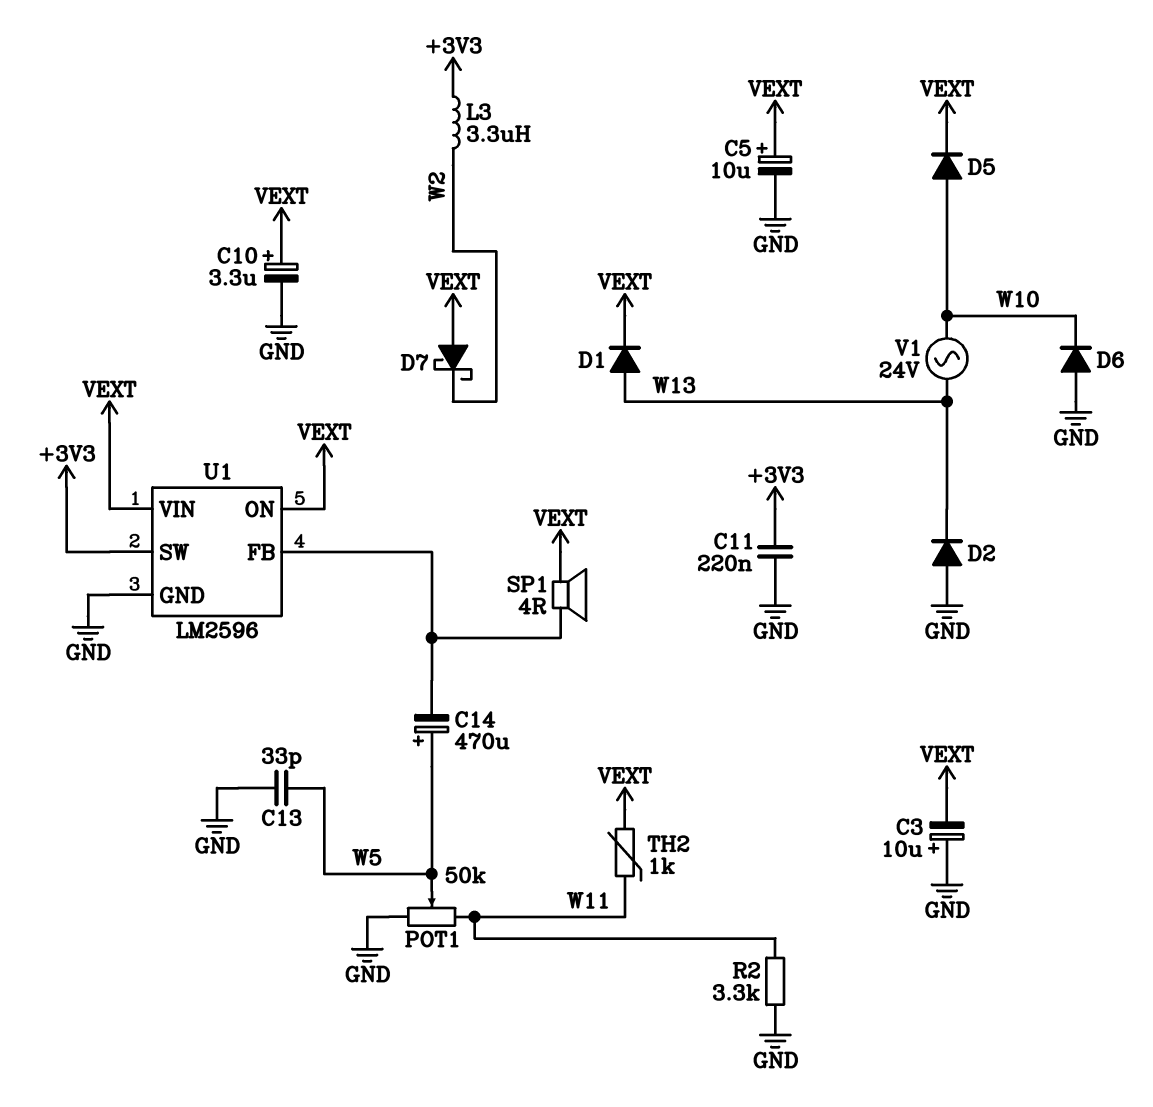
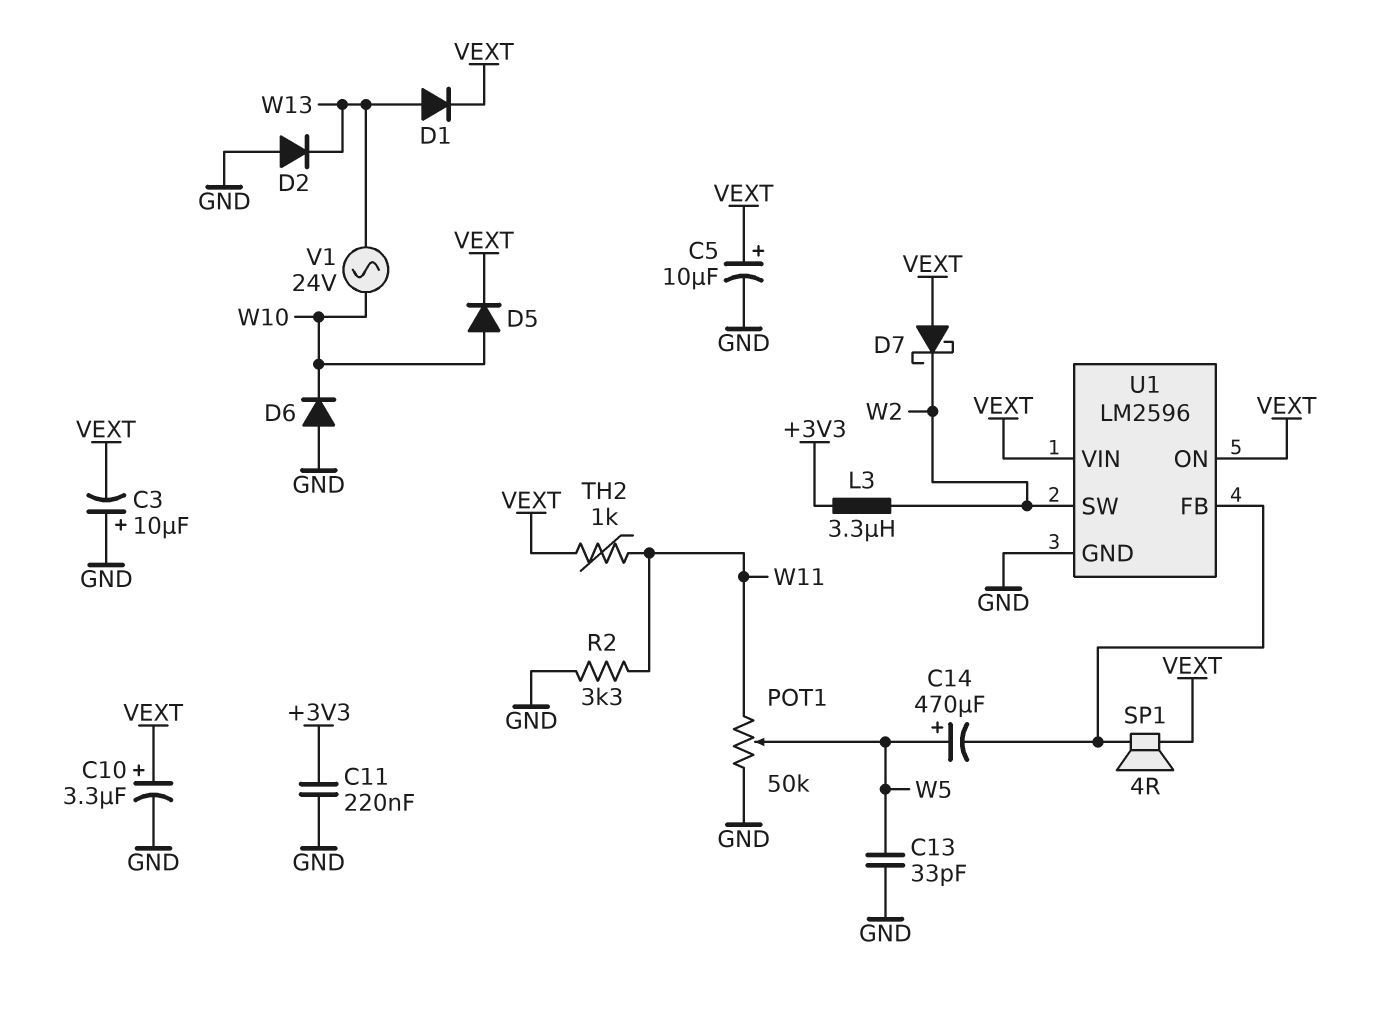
U1 pin SW: +3V3 -> W2

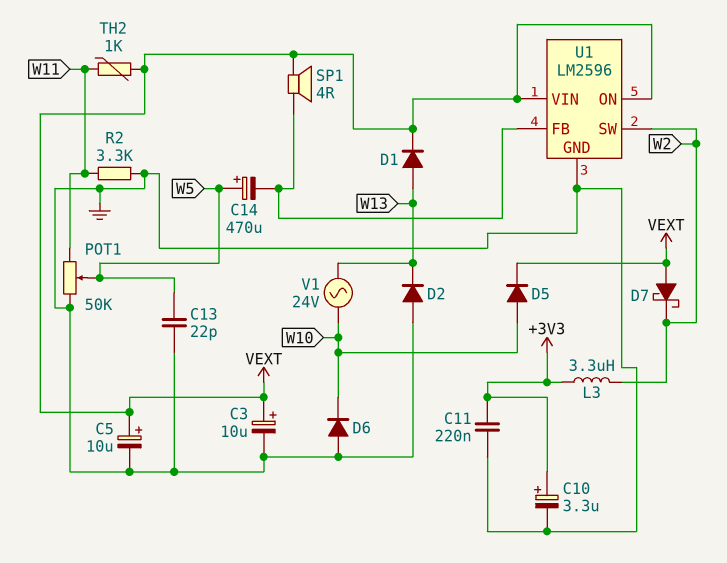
C3: 10uF (plus GND, minus VEXT) -> 10uF (plus VEXT, minus GND)
C10: 3.3uF (plus VEXT, minus GND) -> 3.3uF (plus +3V3, minus GND)
C13: 33pF (GND, W5) -> 22pF (GND, W5)

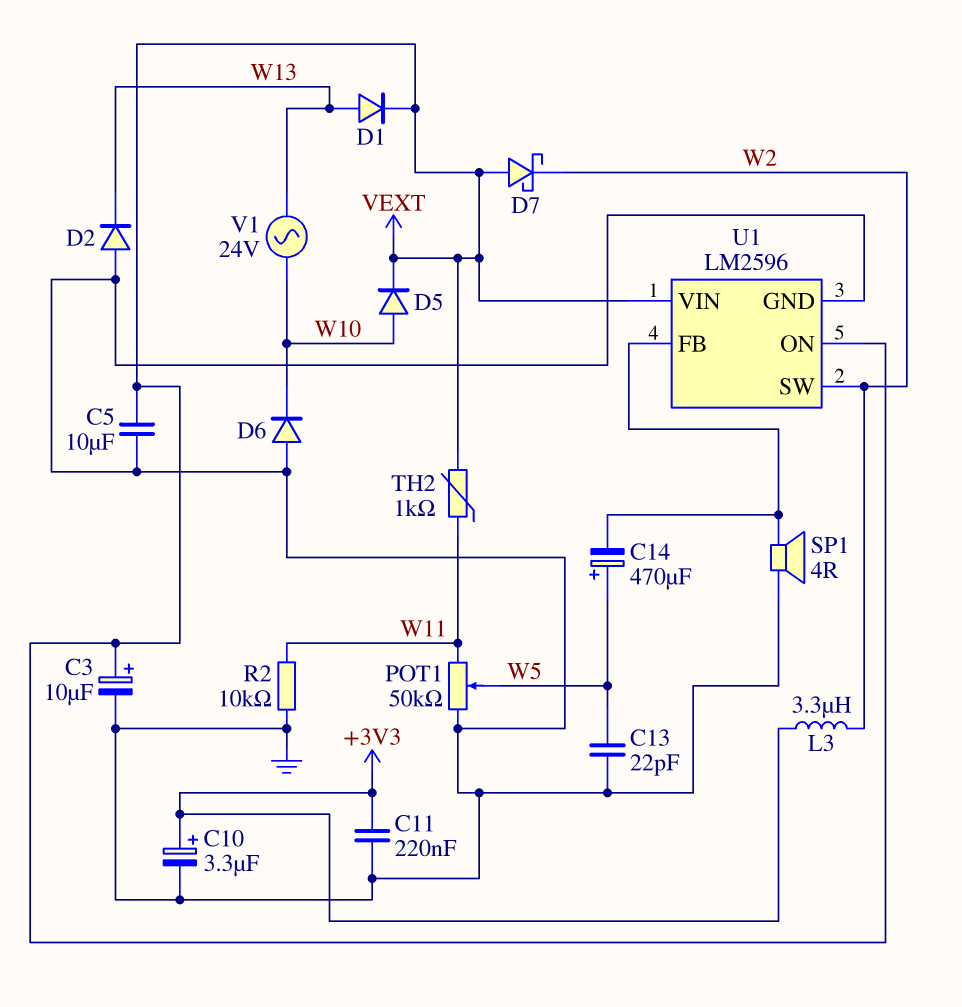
C5: 10uF (plus VEXT, minus GND) -> 10uF (GND, VEXT)
R2: 3.3k (GND, W11) -> 10k (GND, W11)
SP1: speaker 4R (U1/FB, VEXT) -> speaker 4R (GND, U1/FB)

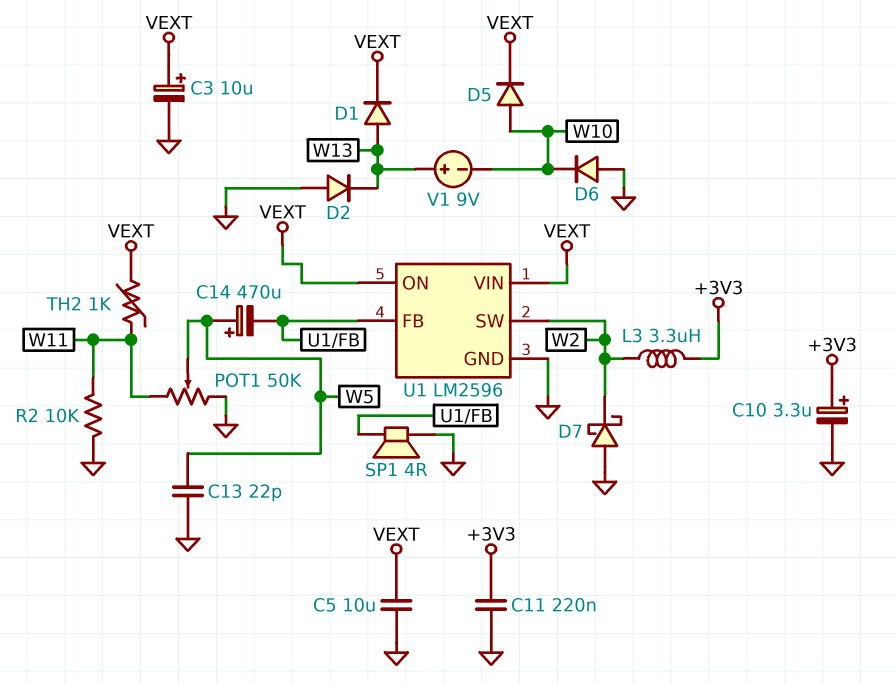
D7: schottky (A VEXT, K W2) -> schottky (A GND, K W2)
V1: AC 24V (W10, W13) -> 9V (plus W13, minus W10)

